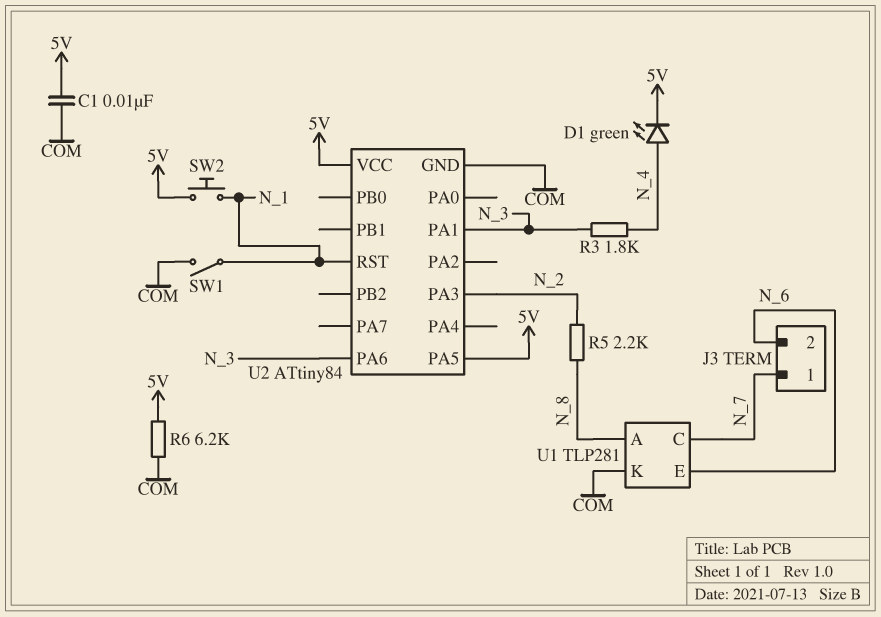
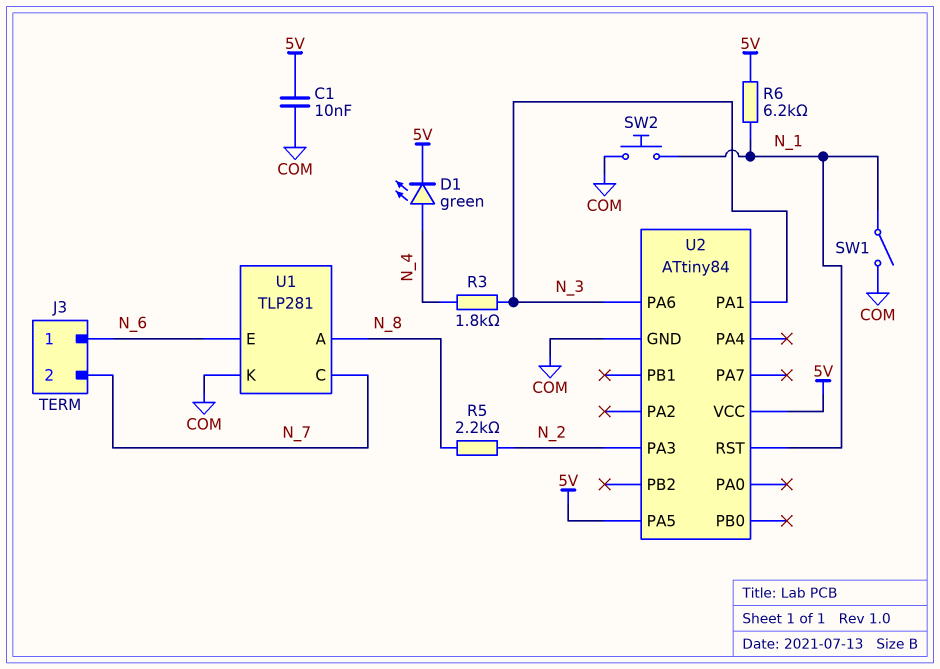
J3 pin 1: N_7 -> N_6
J3 pin 2: N_6 -> N_7
R6: 6.2k (5V, COM) -> 6.2k (5V, N_1)
SW2: button (5V, N_1) -> button (COM, N_1)

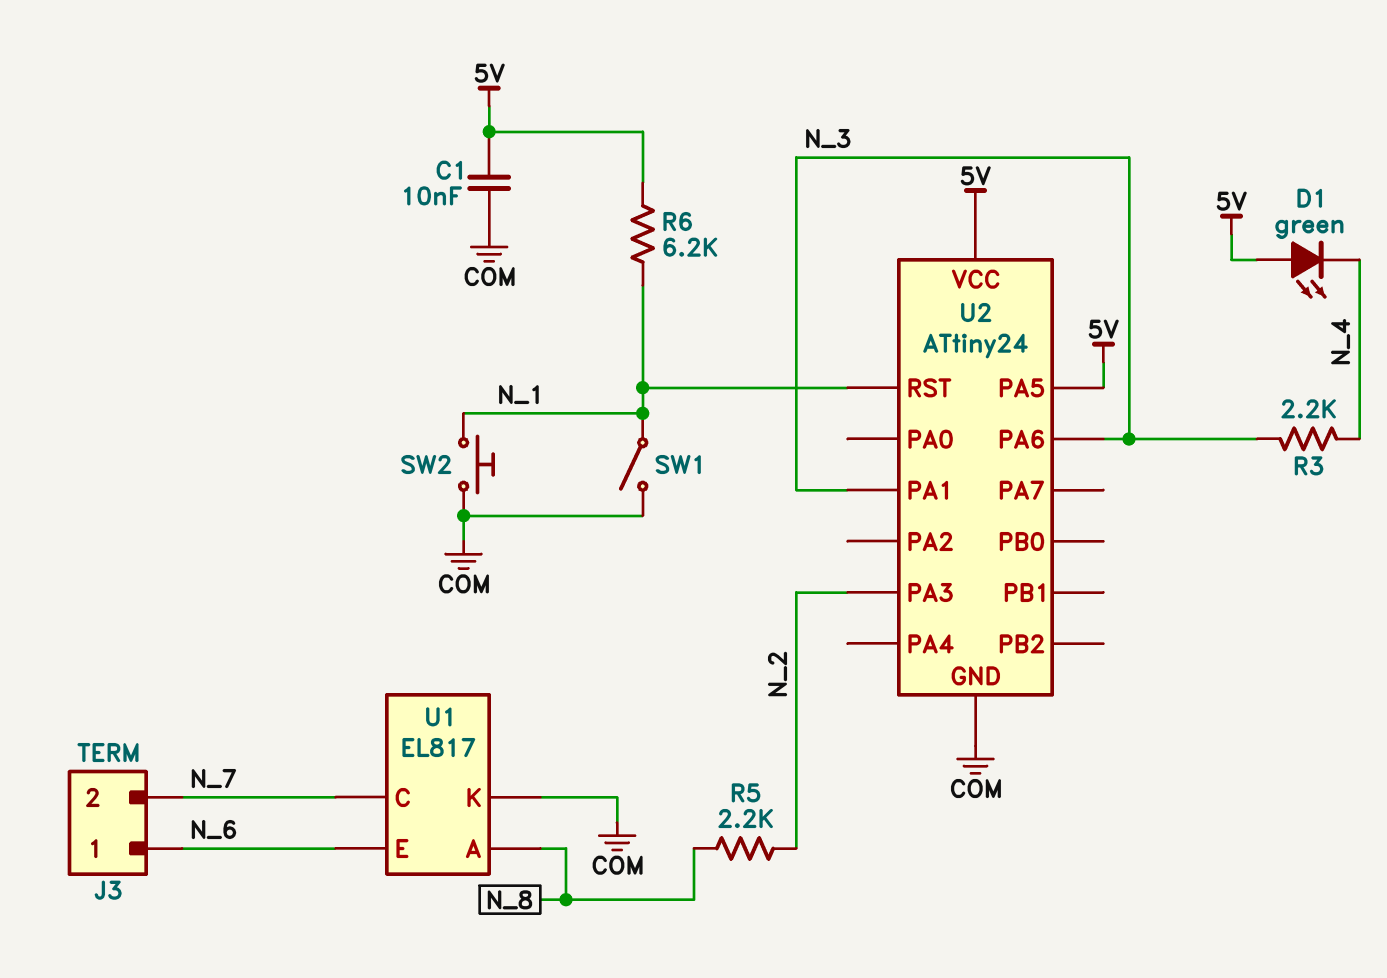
D1: LED green (A N_4, K 5V) -> LED green (A 5V, K N_4)
R3: 1.8k (N_3, N_4) -> 2.2k (N_3, N_4)
U1: TLP281 -> EL817
U2: ATtiny84 -> ATtiny24

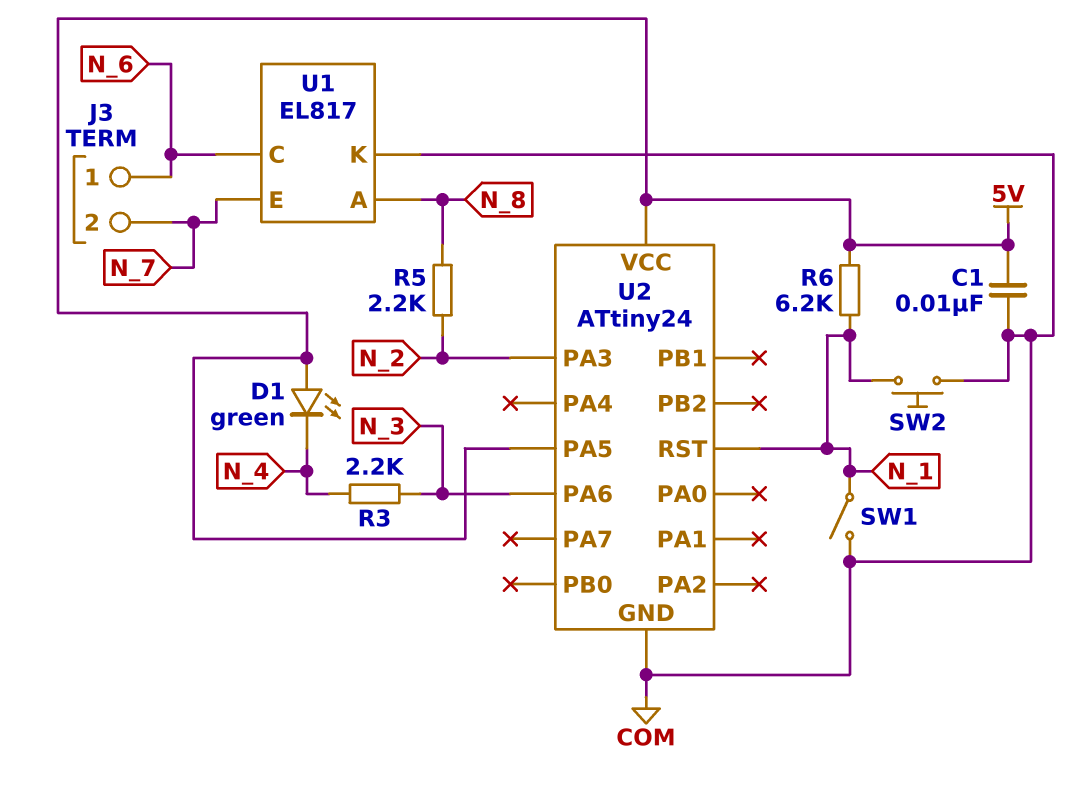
U1 pin C: N_7 -> N_6
U1 pin E: N_6 -> N_7
U2 pin PA1: N_3 -> none

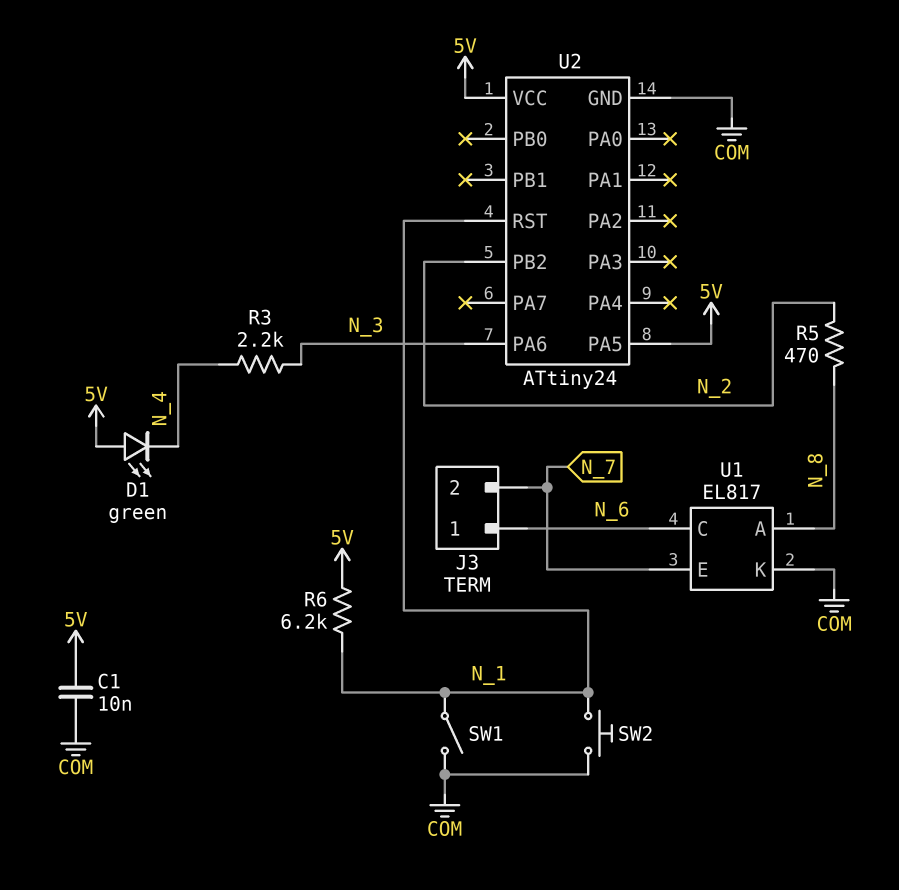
R5: 2.2k (N_2, N_8) -> 470 (N_2, N_8)
U2 pin PA3: N_2 -> none
U2 pin PB2: none -> N_2

